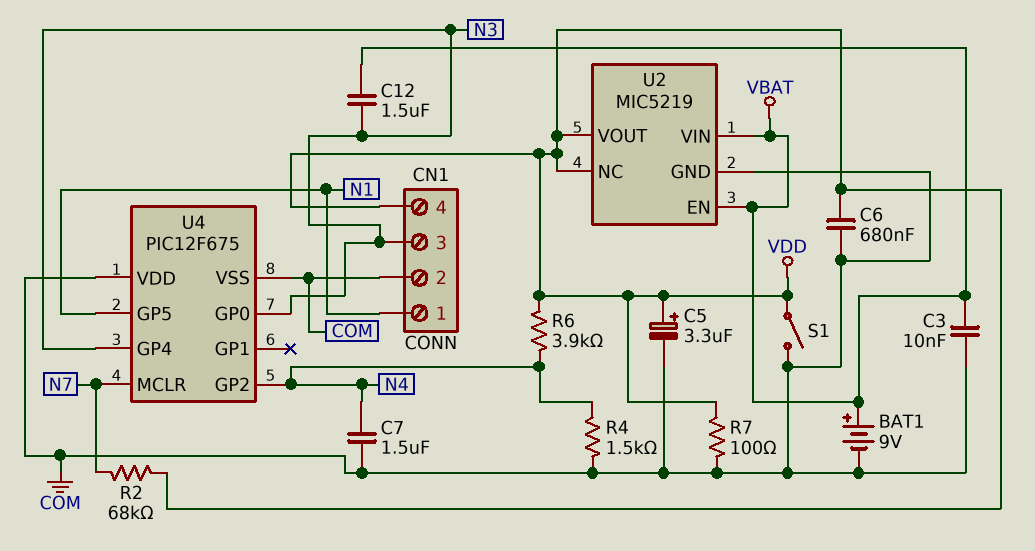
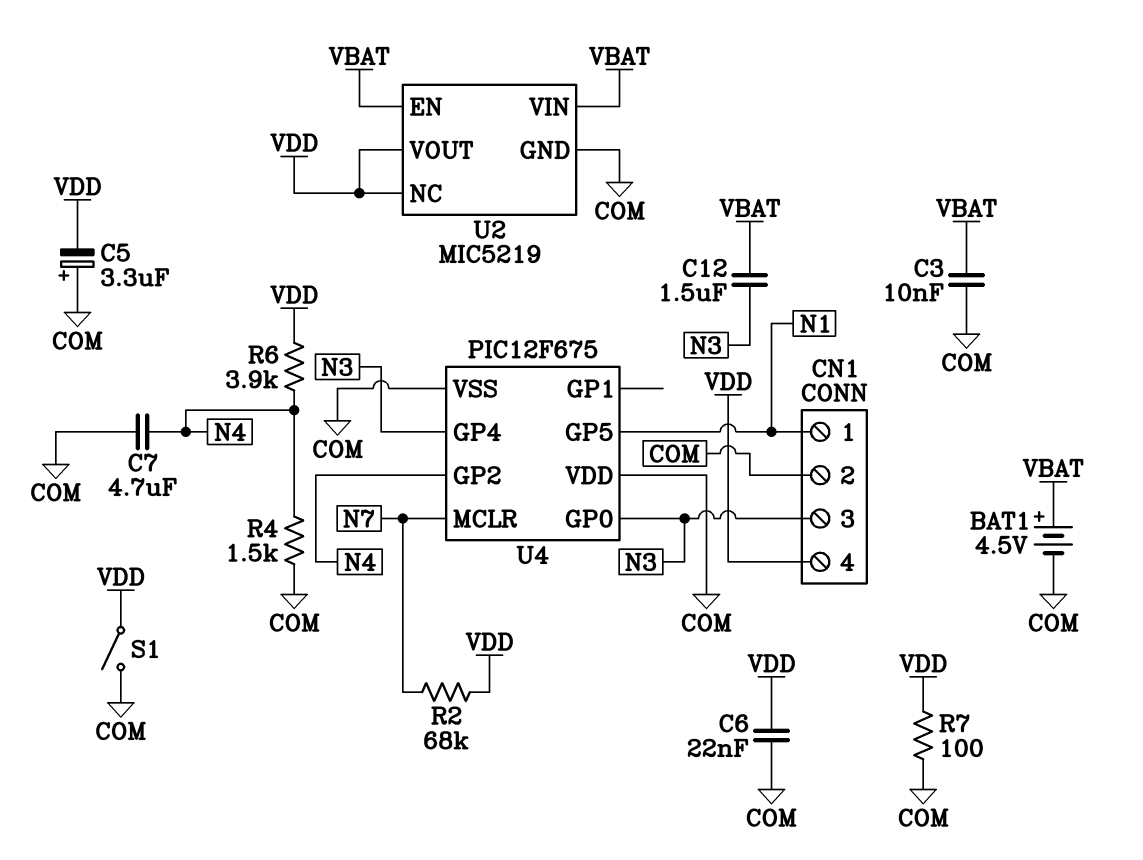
BAT1: 9V (plus VBAT, minus COM) -> 4.5V (plus VBAT, minus COM)
C5: 3.3uF (plus VDD, minus COM) -> 3.3uF (plus COM, minus VDD)
C6: 680nF (COM, VDD) -> 22nF (COM, VDD)
C7: 1.5uF (COM, N4) -> 4.7uF (COM, N4)

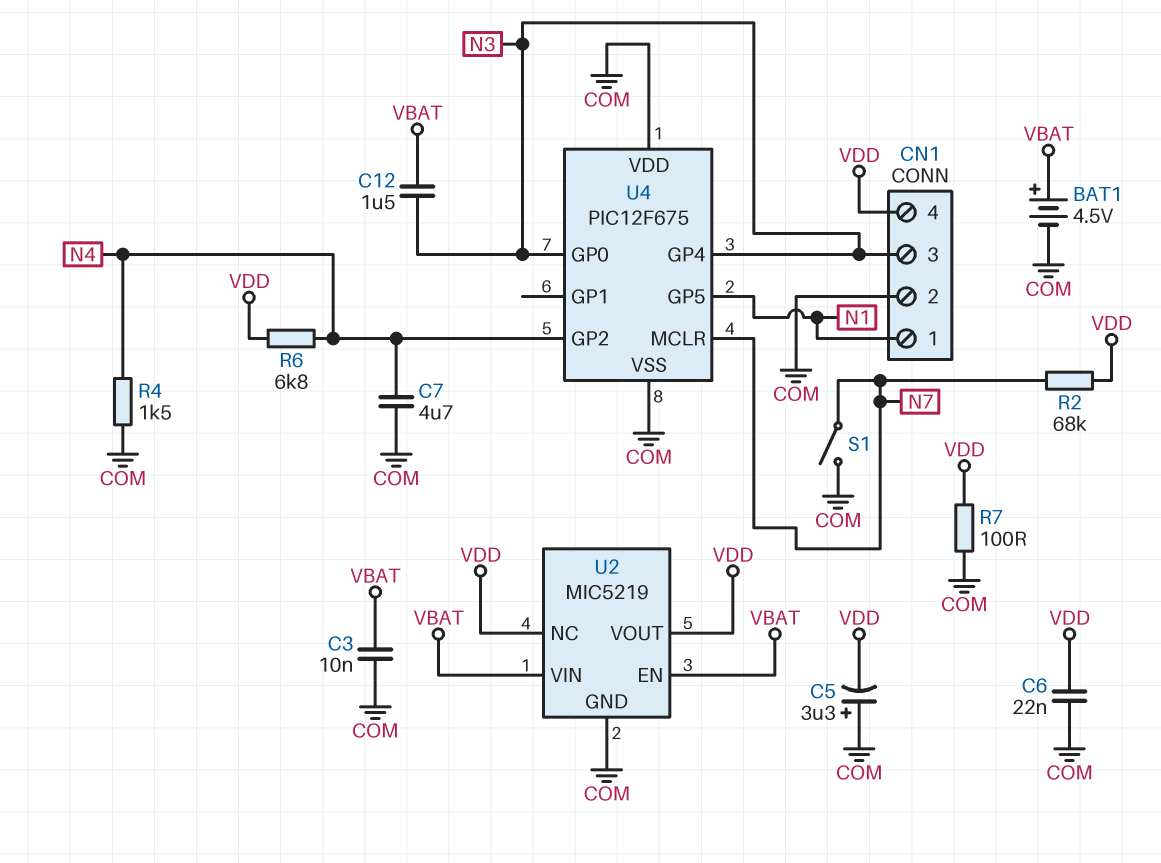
R6: 3.9k (N4, VDD) -> 6.8k (N4, VDD)
S1: switch (COM, VDD) -> switch (COM, N7)

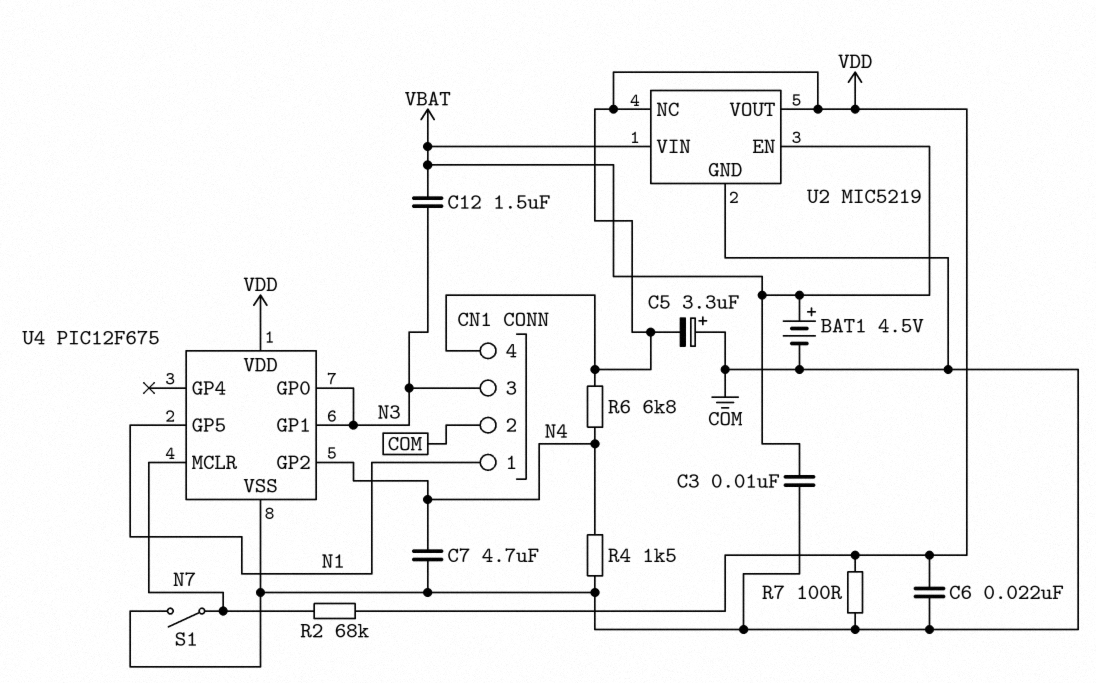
U4 pin GP1: none -> N3
U4 pin GP4: N3 -> none
U4 pin VDD: COM -> VDD

